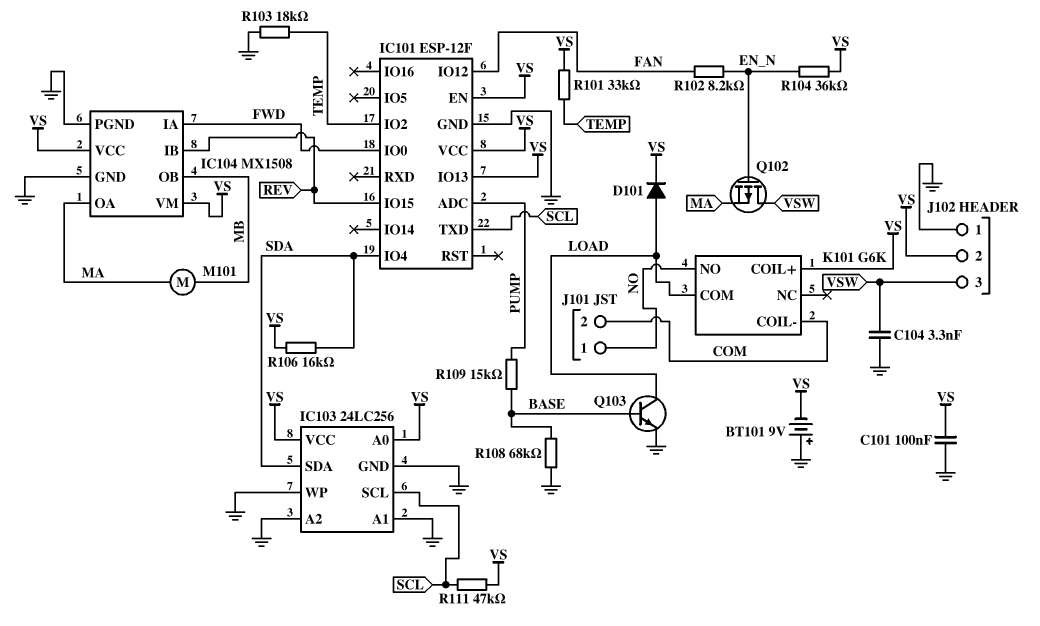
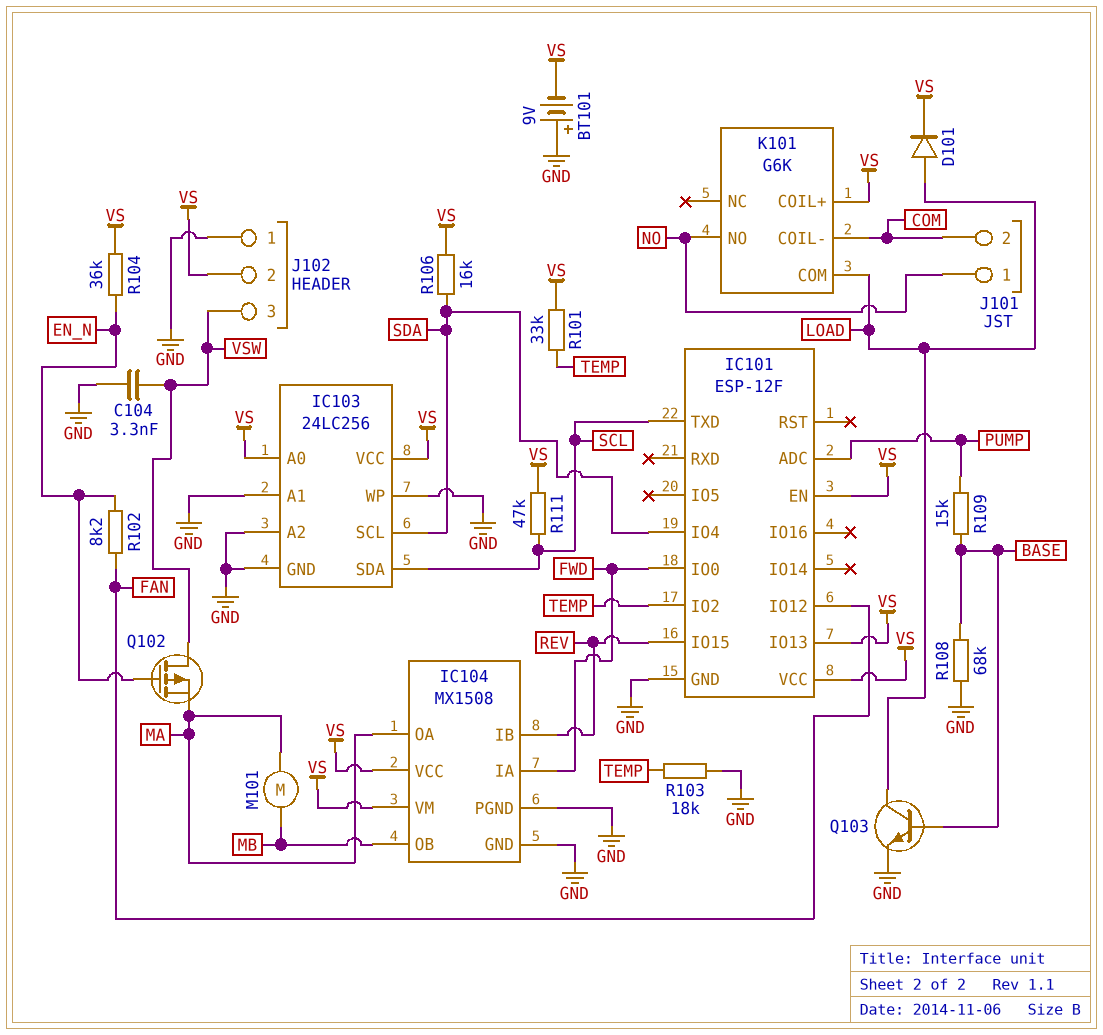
C101: 100nF (GND, VS) -> none
IC103 pin SCL: SCL -> SDA
IC103 pin SDA: SDA -> SCL

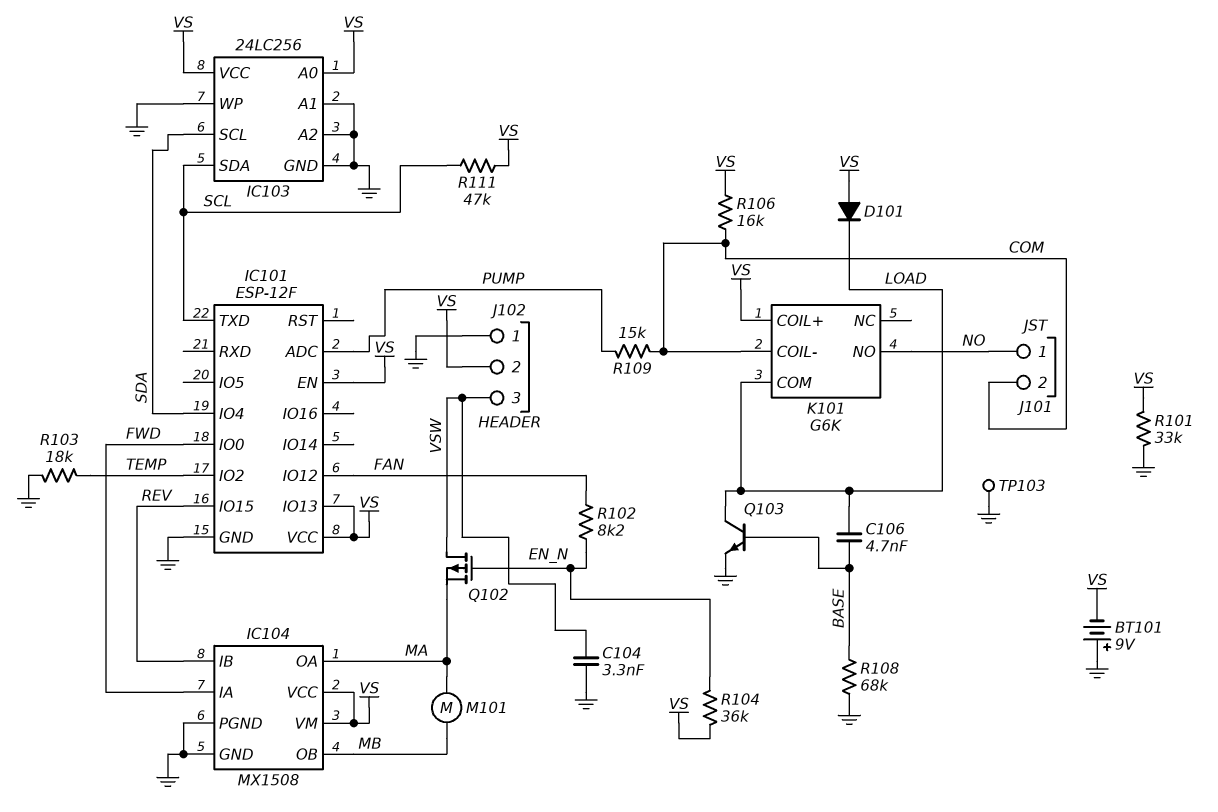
C106: none -> 4.7nF (BASE, LOAD)
D101: diode (A LOAD, K VS) -> diode (A VS, K LOAD)
R101: 33k (TEMP, VS) -> 33k (GND, VS)
R106: 16k (SDA, VS) -> 16k (COM, VS)
R109: 15k (BASE, PUMP) -> 15k (COM, PUMP)
TP103: none -> test point (GND)

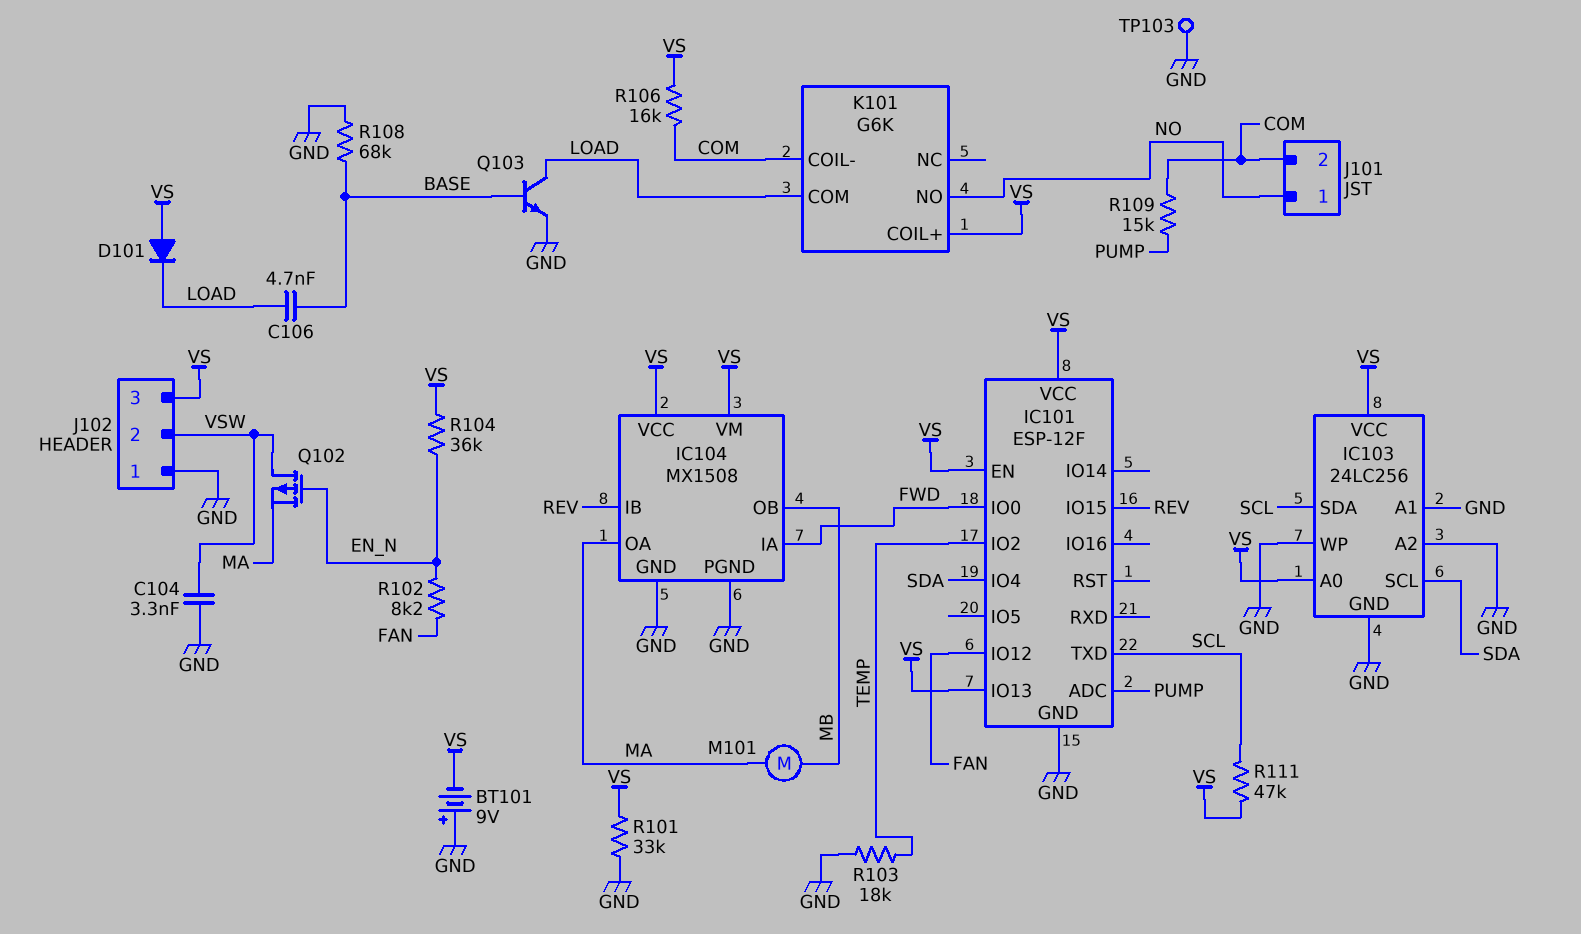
J102 pin 2: VS -> VSW
J102 pin 3: VSW -> VS

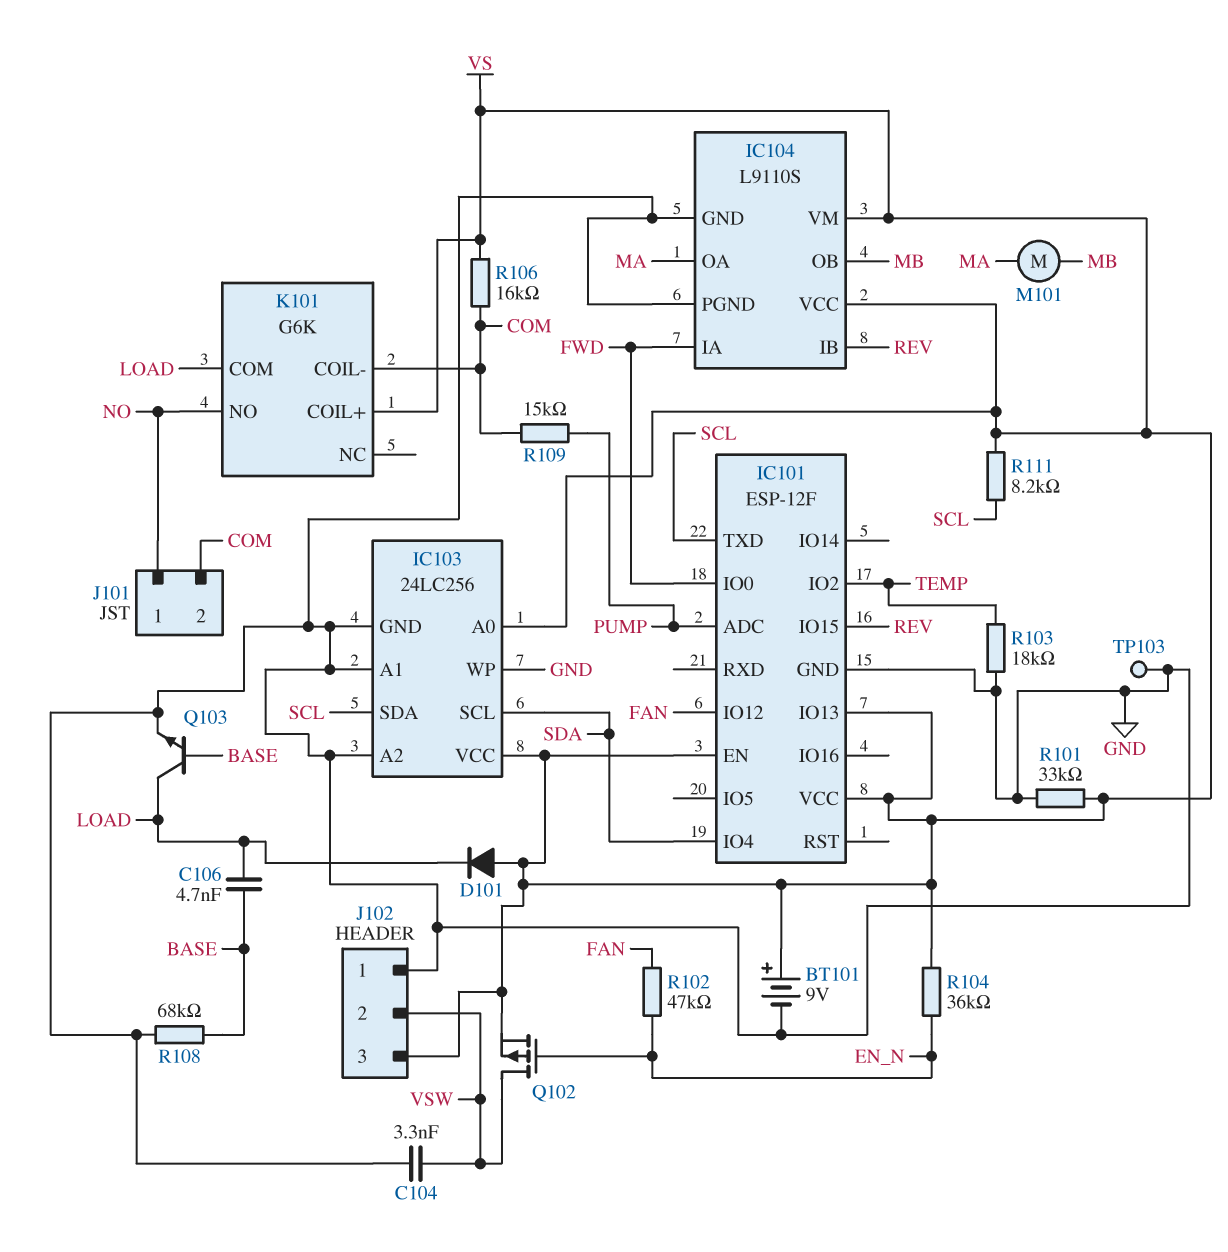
BT101: 9V (plus GND, minus VS) -> 9V (plus VS, minus GND)
IC104: MX1508 -> L9110S
Q102: PMOS (G EN_N, D VSW, S MA) -> PMOS (G EN_N, D VSW, S VS)
R102: 8.2k (EN_N, FAN) -> 47k (EN_N, FAN)
R111: 47k (SCL, VS) -> 8.2k (SCL, VS)

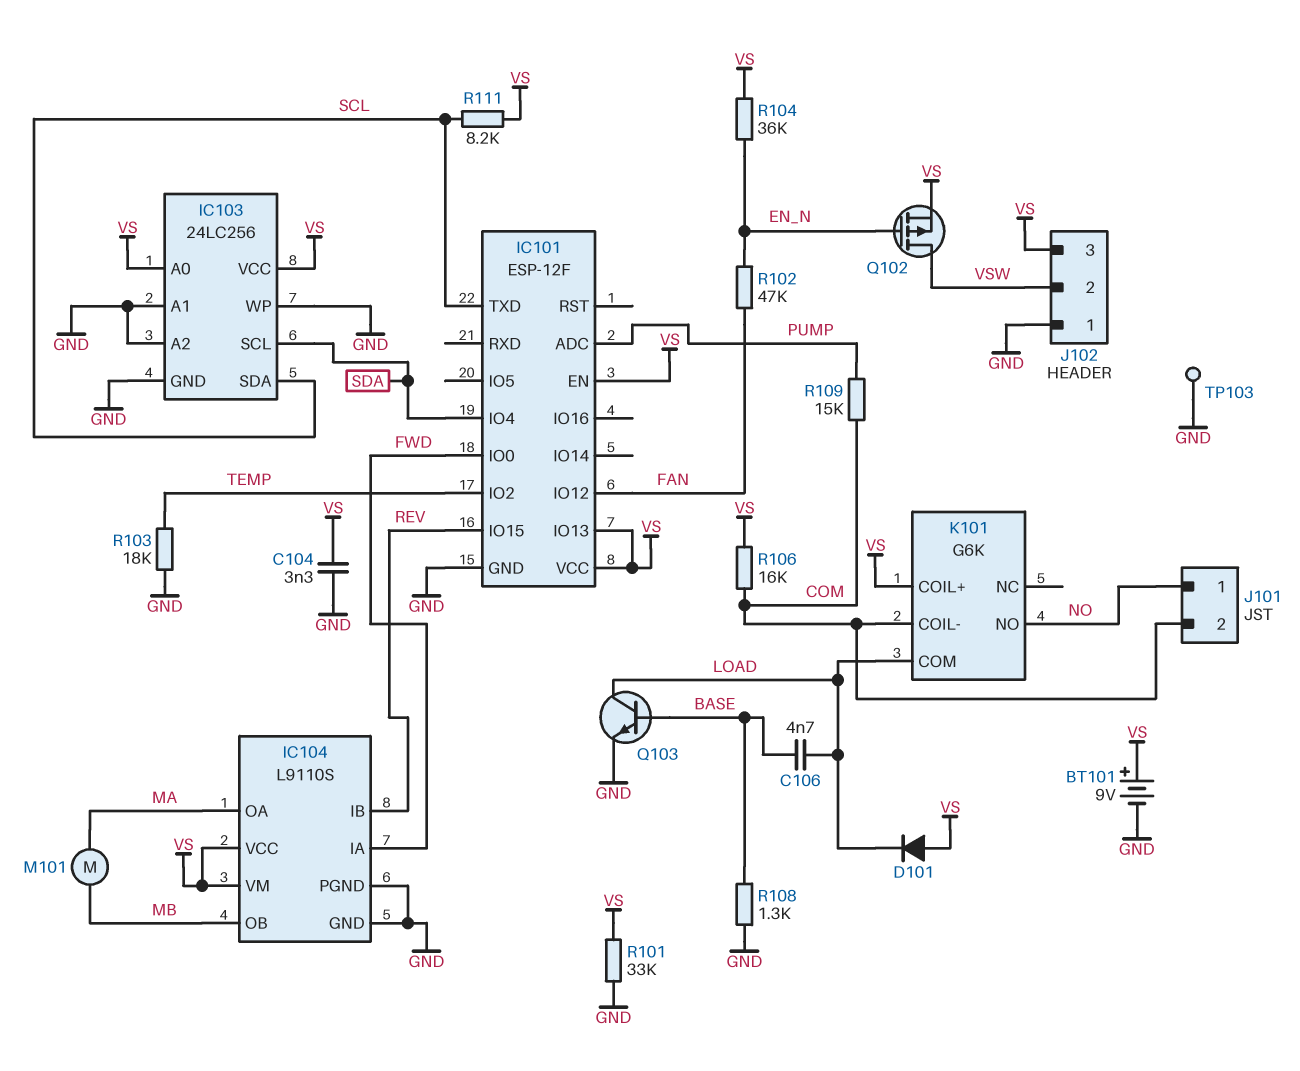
C104: 3.3nF (GND, VSW) -> 3.3nF (GND, VS)
R108: 68k (BASE, GND) -> 1.3k (BASE, GND)

